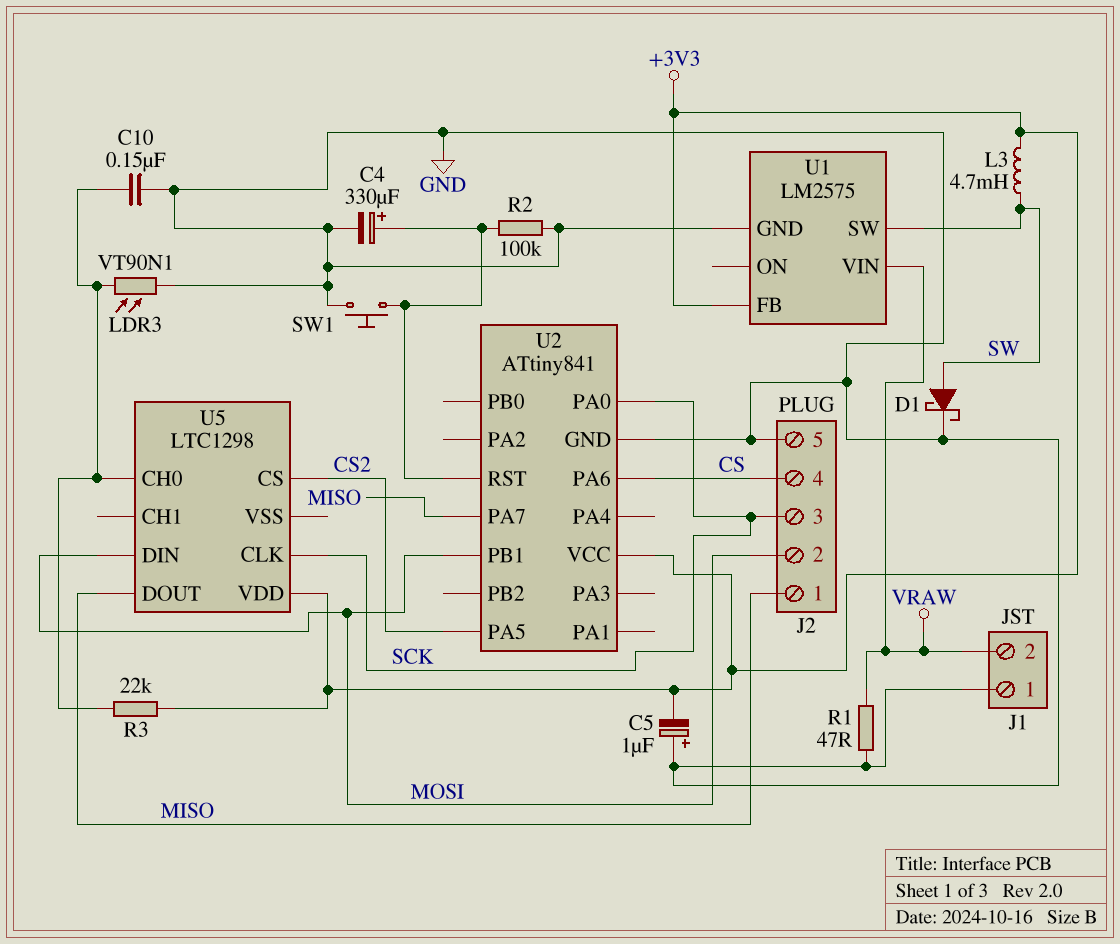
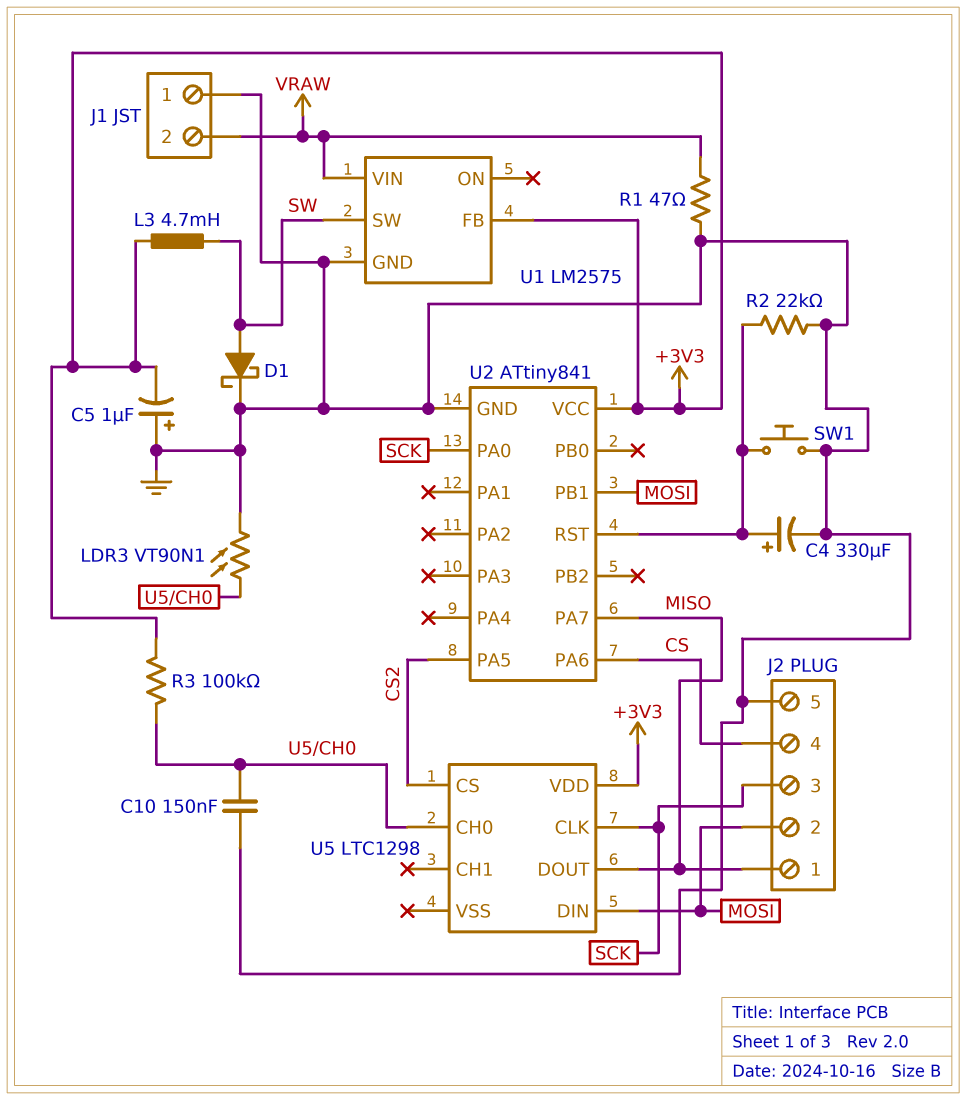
R2: 100k (GND, U2/RST) -> 22k (GND, U2/RST)
R3: 22k (+3V3, U5/CH0) -> 100k (+3V3, U5/CH0)

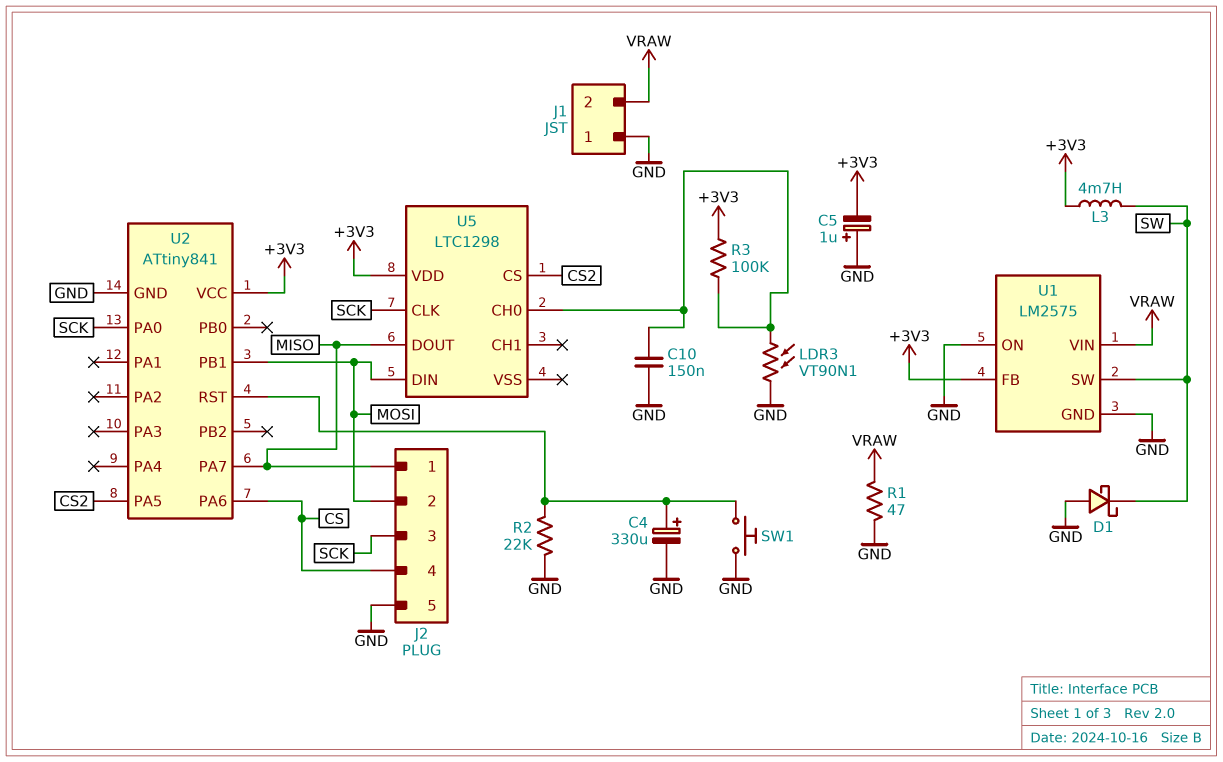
D1: schottky (A SW, K GND) -> schottky (A GND, K SW)
U1 pin ON: none -> GND

